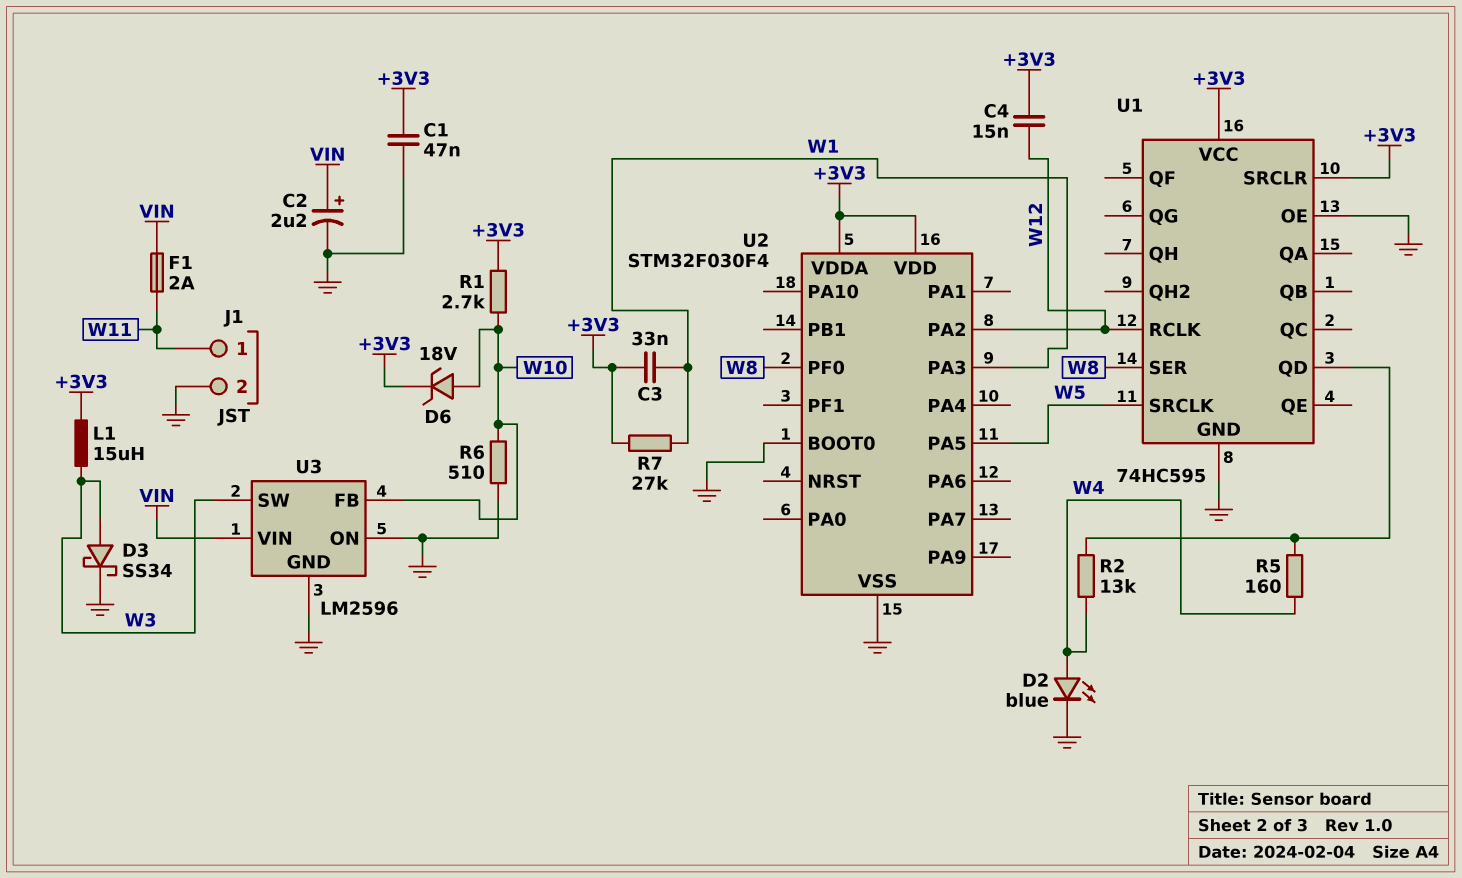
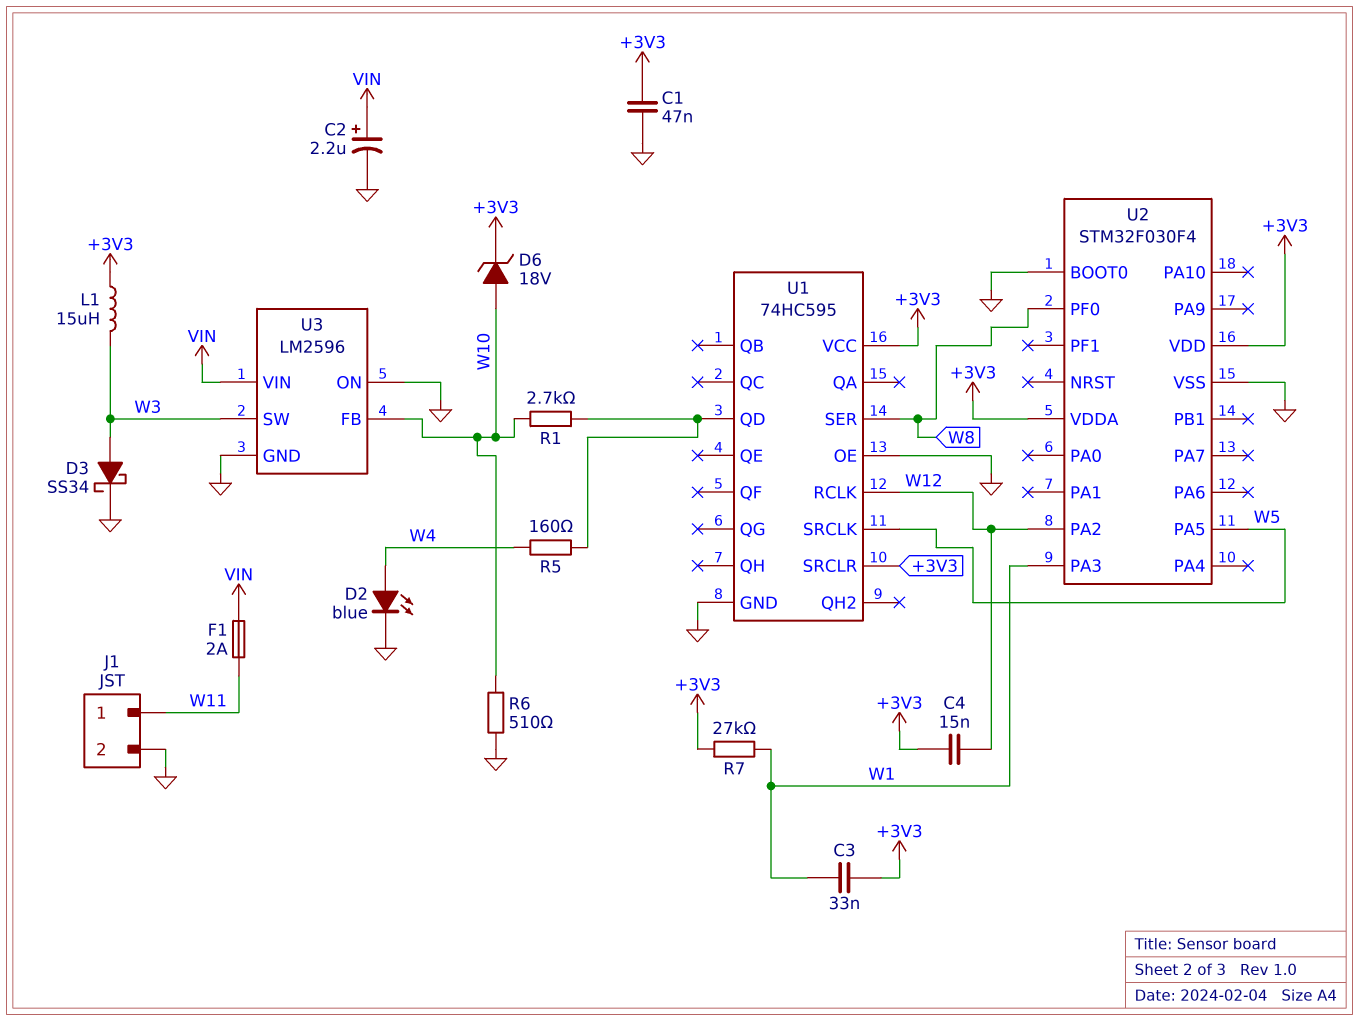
R1: 2.7k (+3V3, W10) -> 2.7k (U1/QD, W10)
R2: 13k (U1/QD, W4) -> none

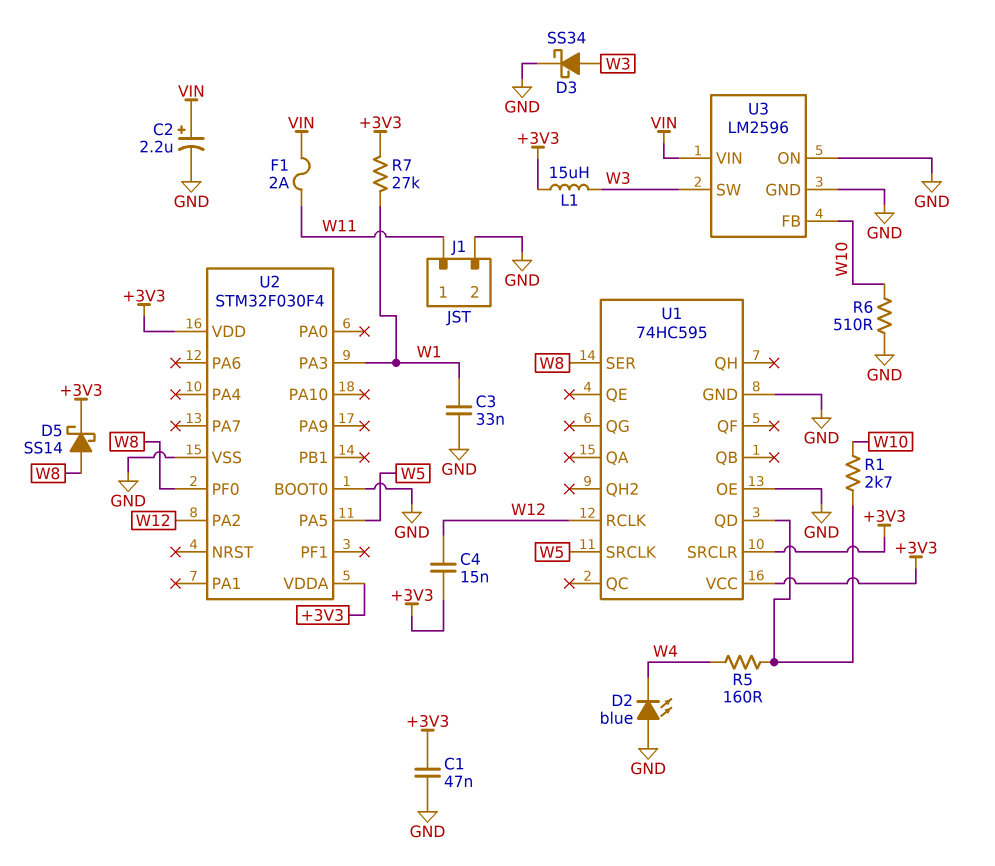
C3: 33nF (+3V3, W1) -> 33nF (GND, W1)
D2: LED blue (A W4, K GND) -> LED blue (A GND, K W4)
D5: none -> schottky SS14 (A W8, K +3V3)
D6: zener 18V (A W10, K +3V3) -> none

